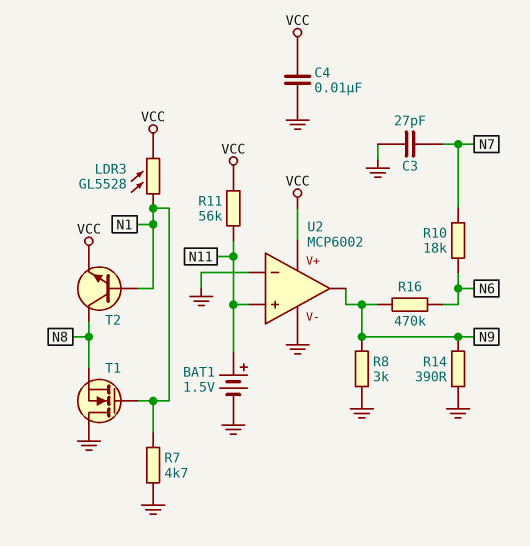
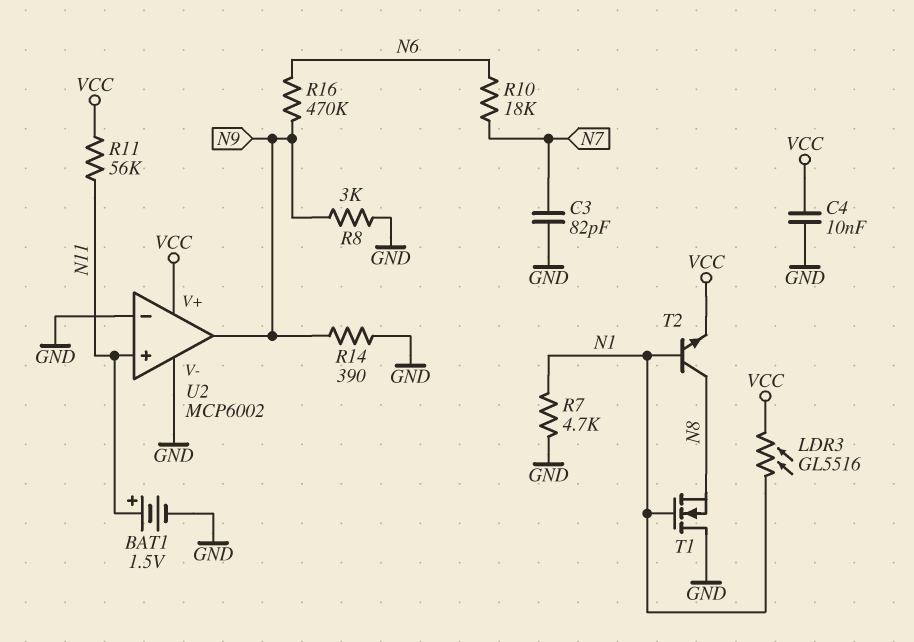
C3: 27pF (GND, N7) -> 82pF (GND, N7)
LDR3: GL5528 (N1, VCC) -> GL5516 (N1, VCC)

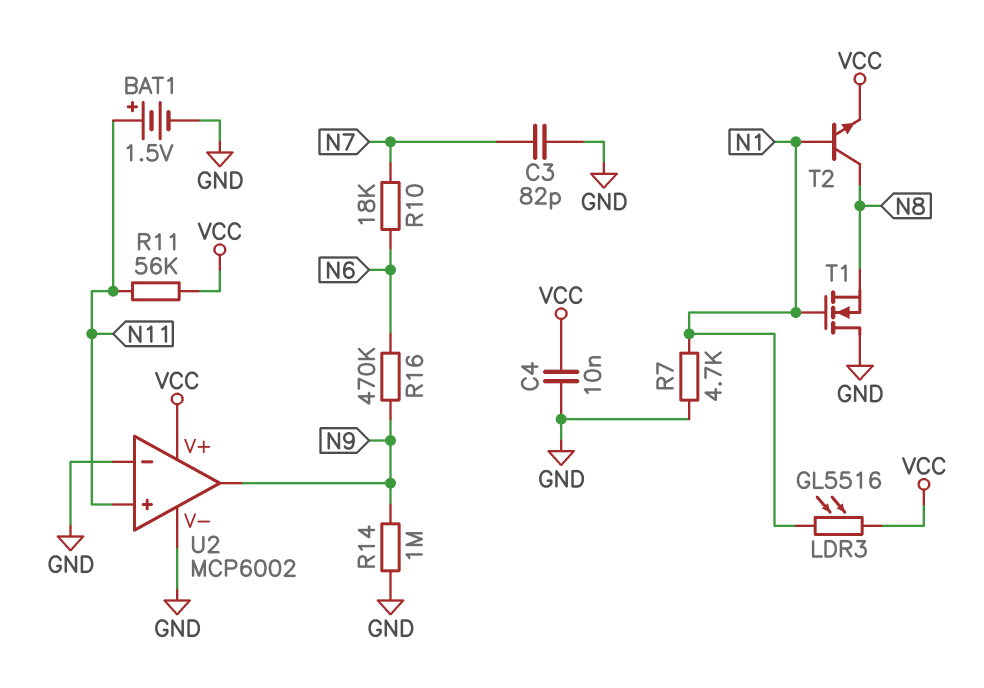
R8: 3k (GND, N9) -> none
R14: 390 (GND, N9) -> 1M (GND, N9)

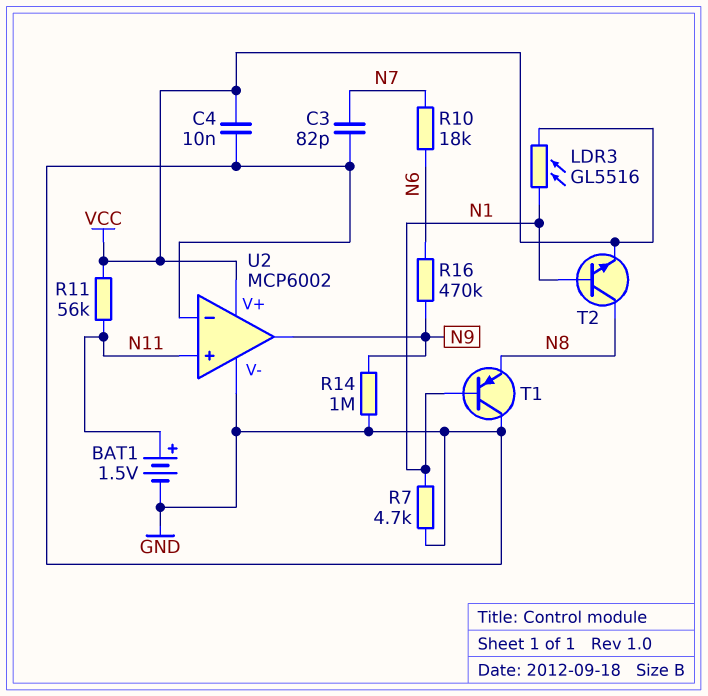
T1: NMOS (G N1, D GND, S N8) -> PNP (B N1, C GND, E N8)

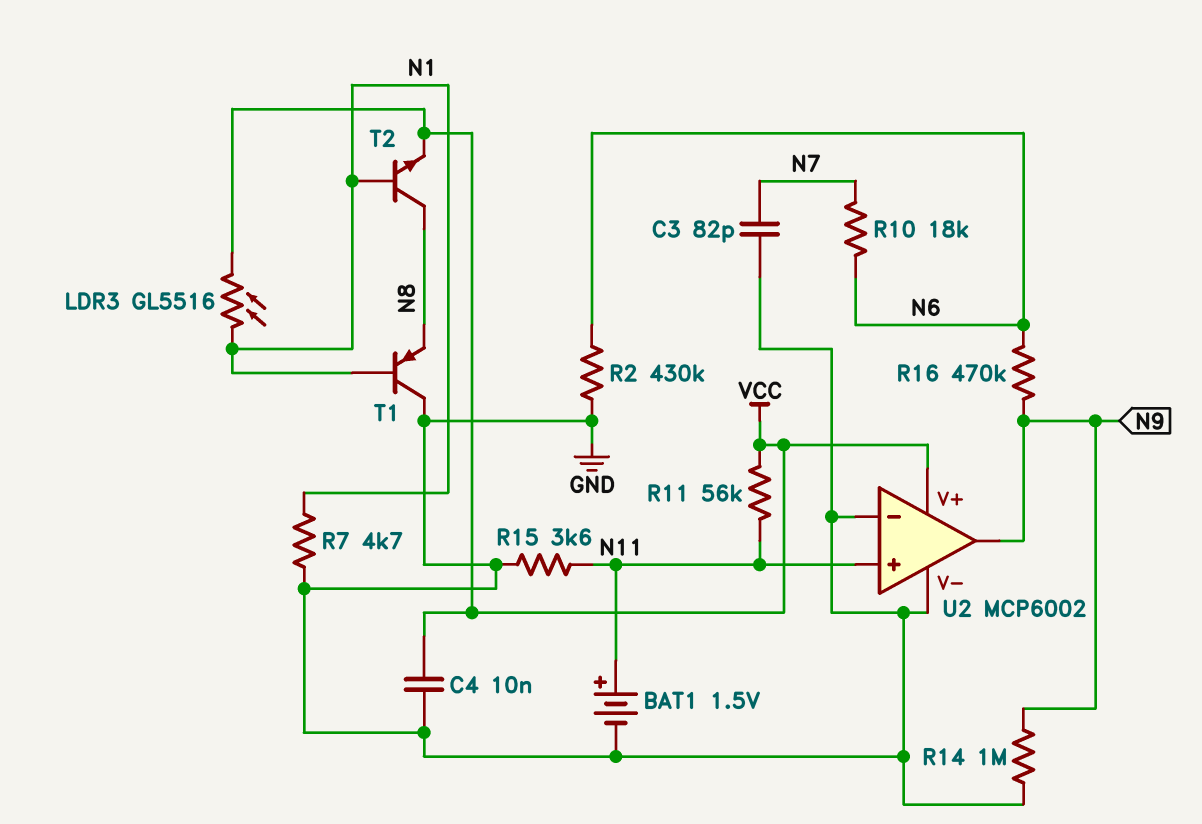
R2: none -> 430k (GND, N6)
R15: none -> 3.6k (GND, N11)

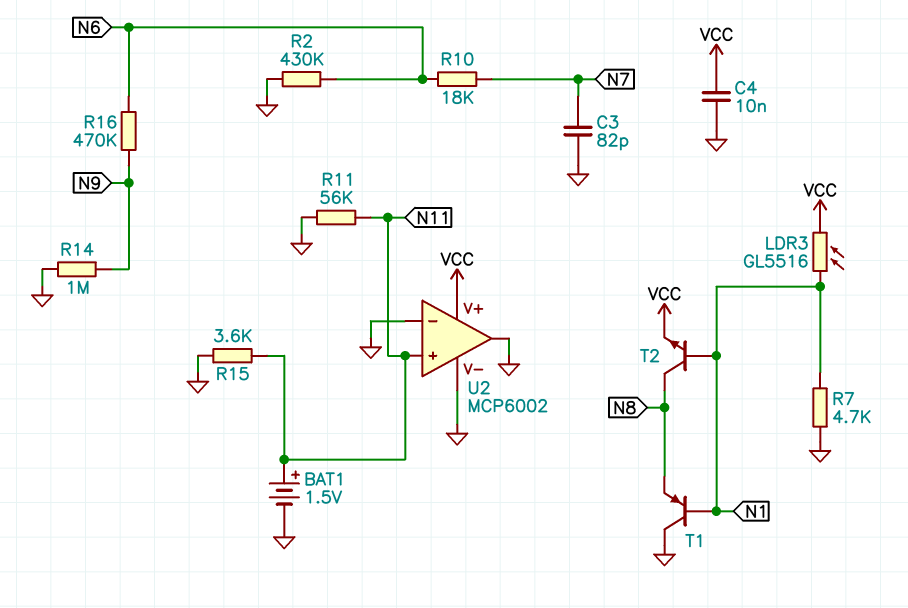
R11: 56k (N11, VCC) -> 56k (GND, N11)
U2 pin out: N9 -> GND

